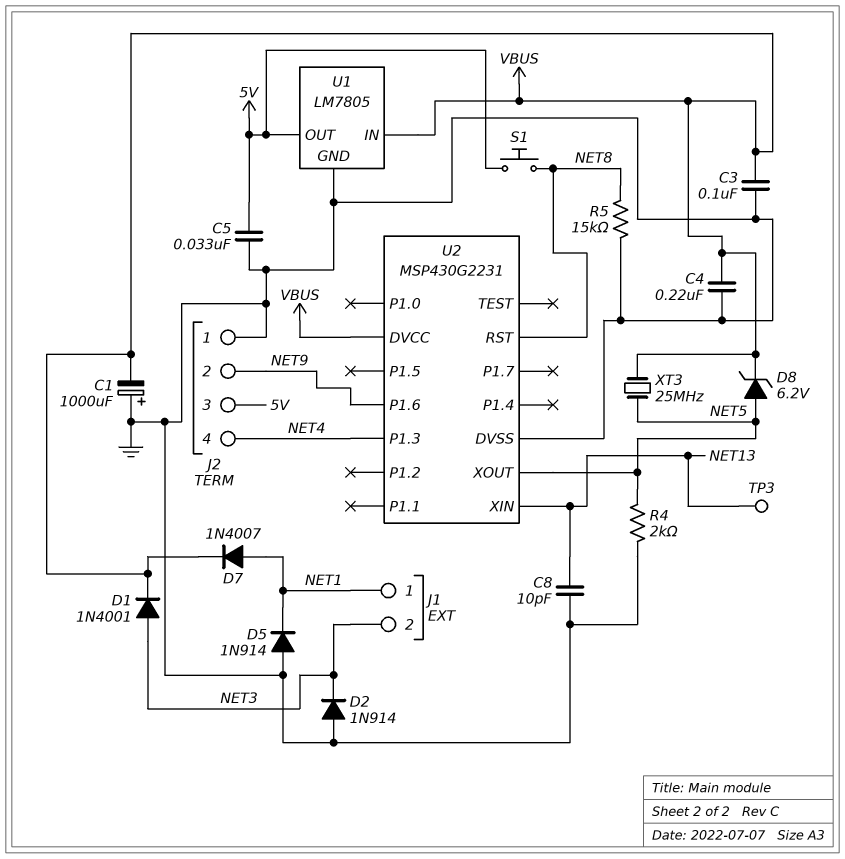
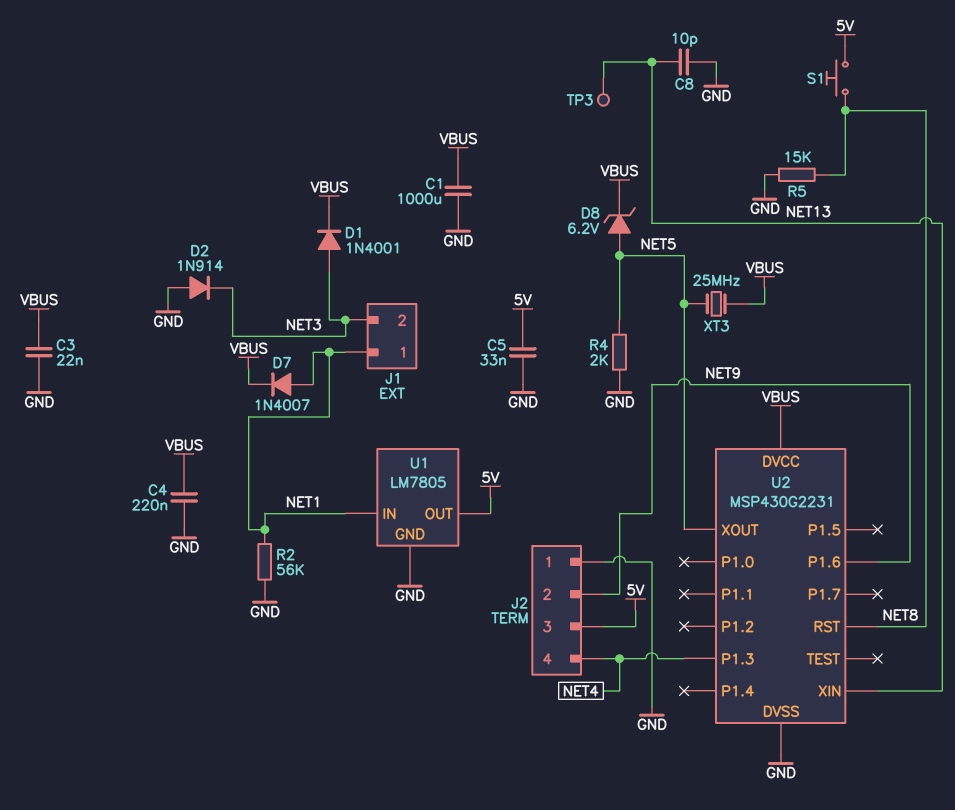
C1: 1000uF (plus GND, minus VBUS) -> 1000uF (GND, VBUS)
C3: 100nF (GND, VBUS) -> 22nF (GND, VBUS)
D5: diode 1N914 (A GND, K NET1) -> none
R2: none -> 56k (GND, NET1)
U1 pin IN: VBUS -> NET1

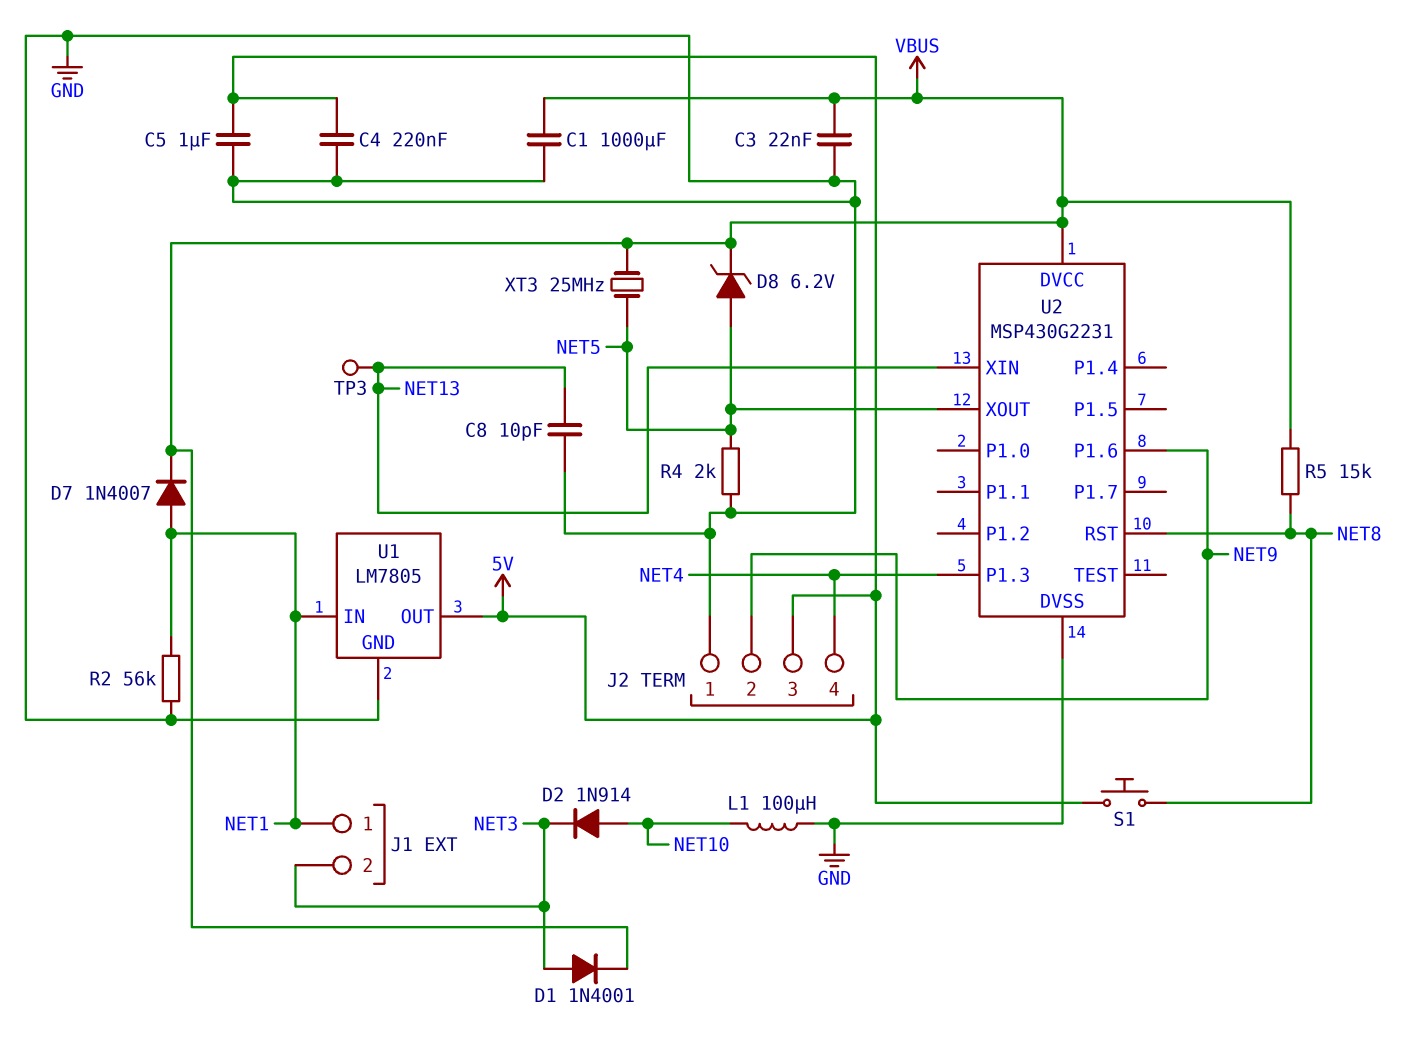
C4: 220nF (GND, VBUS) -> 220nF (5V, GND)
C5: 33nF (5V, GND) -> 1uF (5V, GND)
D2: diode 1N914 (A GND, K NET3) -> diode 1N914 (A NET10, K NET3)
L1: none -> 100uH (GND, NET10)
R5: 15k (GND, NET8) -> 15k (NET8, VBUS)

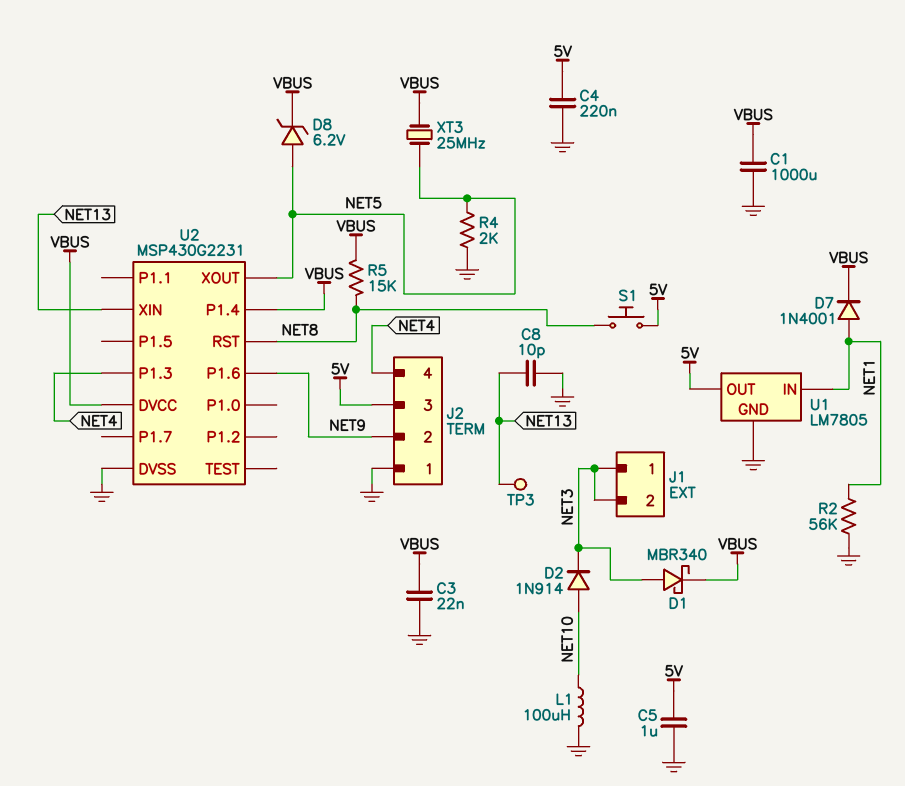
D1: diode 1N4001 (A NET3, K VBUS) -> schottky MBR340 (A NET3, K VBUS)
D7: diode 1N4007 (A NET1, K VBUS) -> diode 1N4001 (A NET1, K VBUS)
J1 pin 1: NET1 -> NET3
U2 pin P1.4: none -> VBUS

